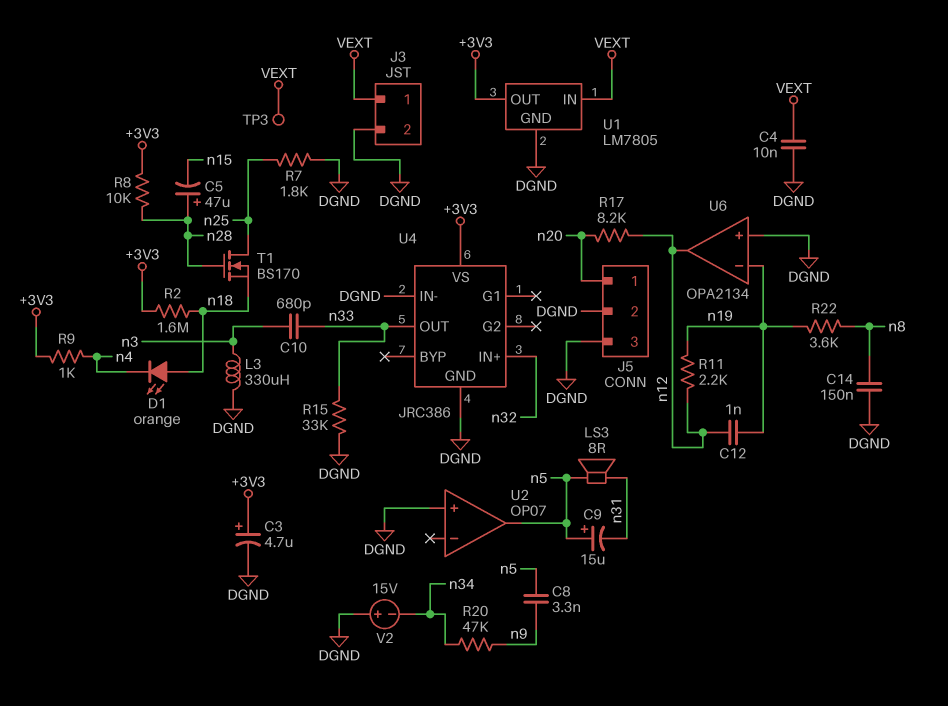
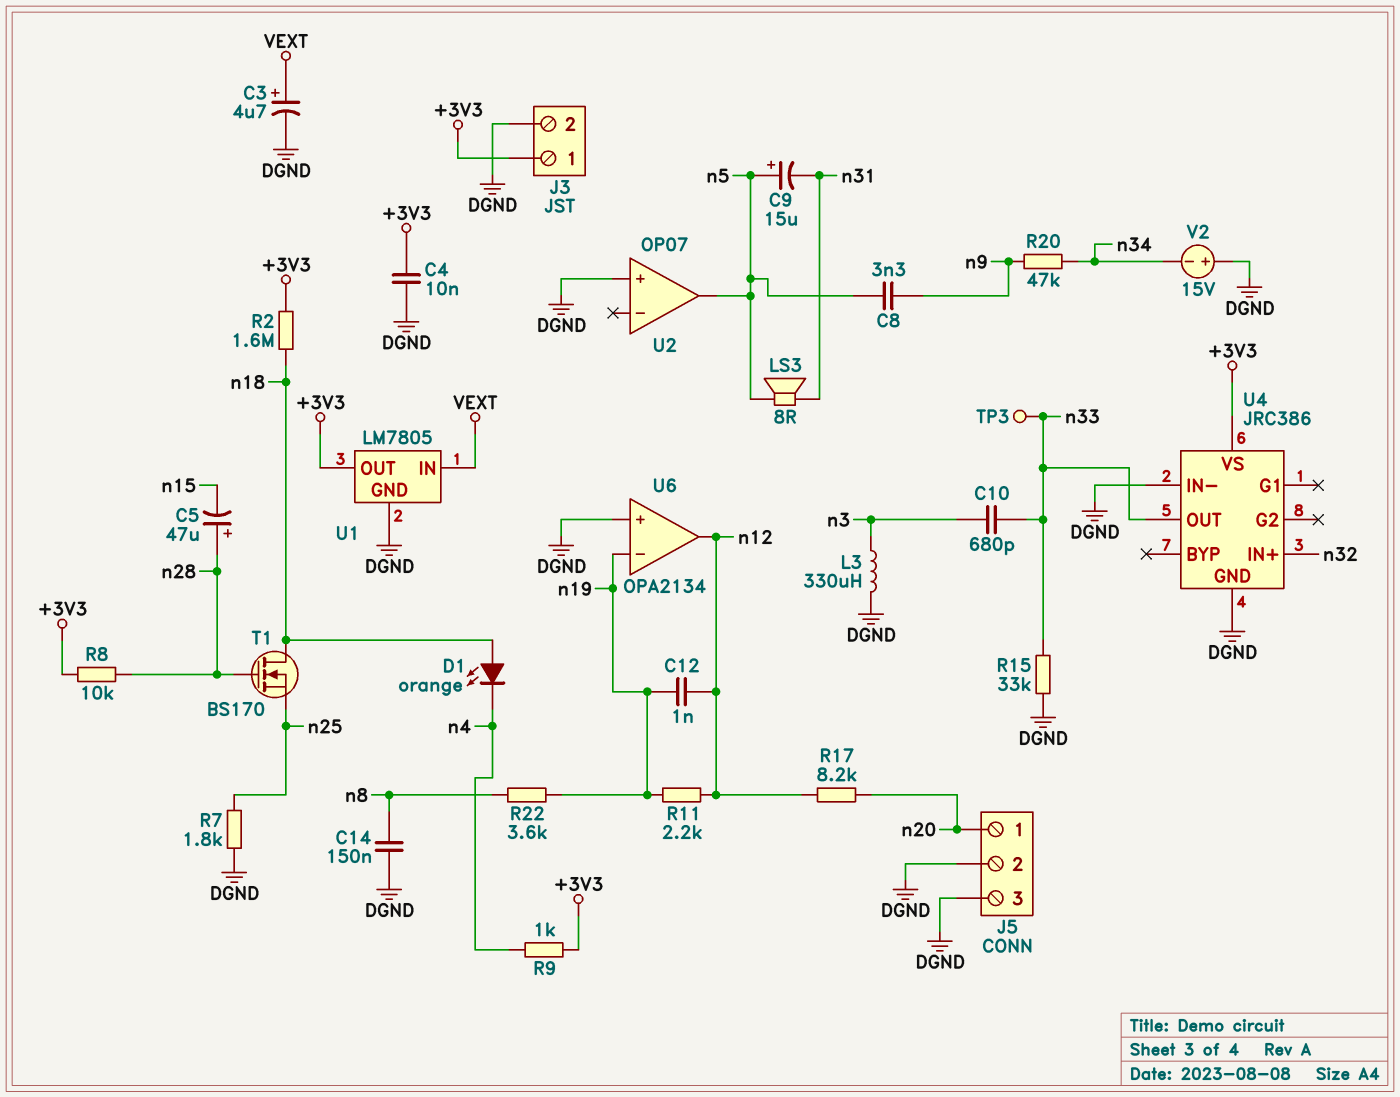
C3: 4.7uF (plus +3V3, minus DGND) -> 4.7uF (plus VEXT, minus DGND)
C4: 10nF (DGND, VEXT) -> 10nF (+3V3, DGND)
J3 pin 1: VEXT -> +3V3
T1: NMOS BS170 (G n28, D n25, S n18) -> NMOS BS170 (G n28, D n18, S n25)
TP3: test point (VEXT) -> test point (n33)

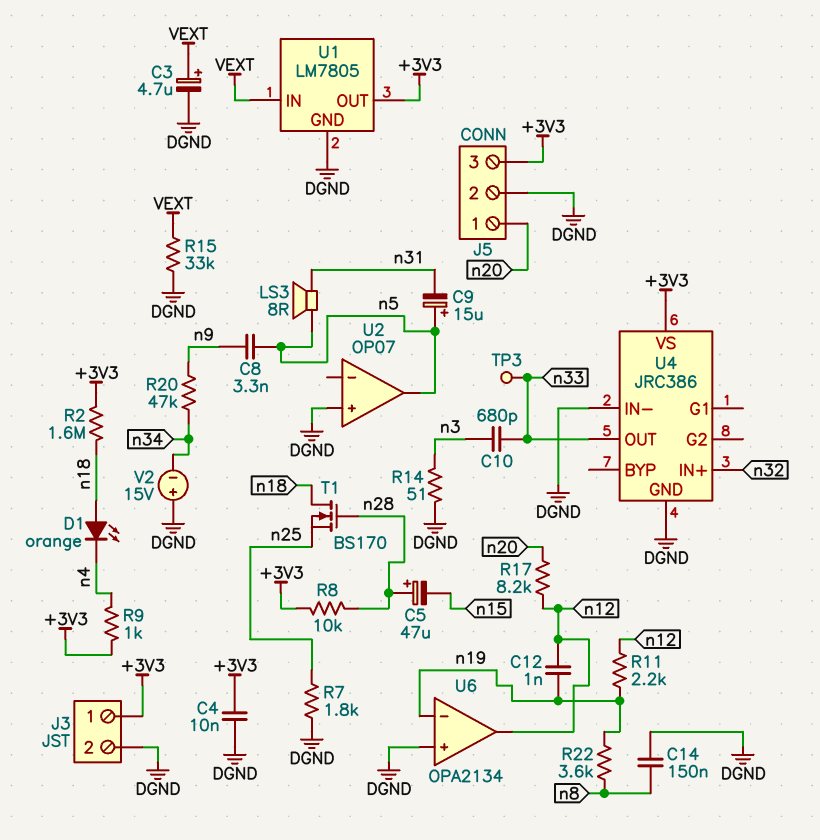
J5 pin 3: DGND -> +3V3
L3: 330uH (DGND, n3) -> none
R14: none -> 51 (DGND, n3)
R15: 33k (DGND, n33) -> 33k (DGND, VEXT)

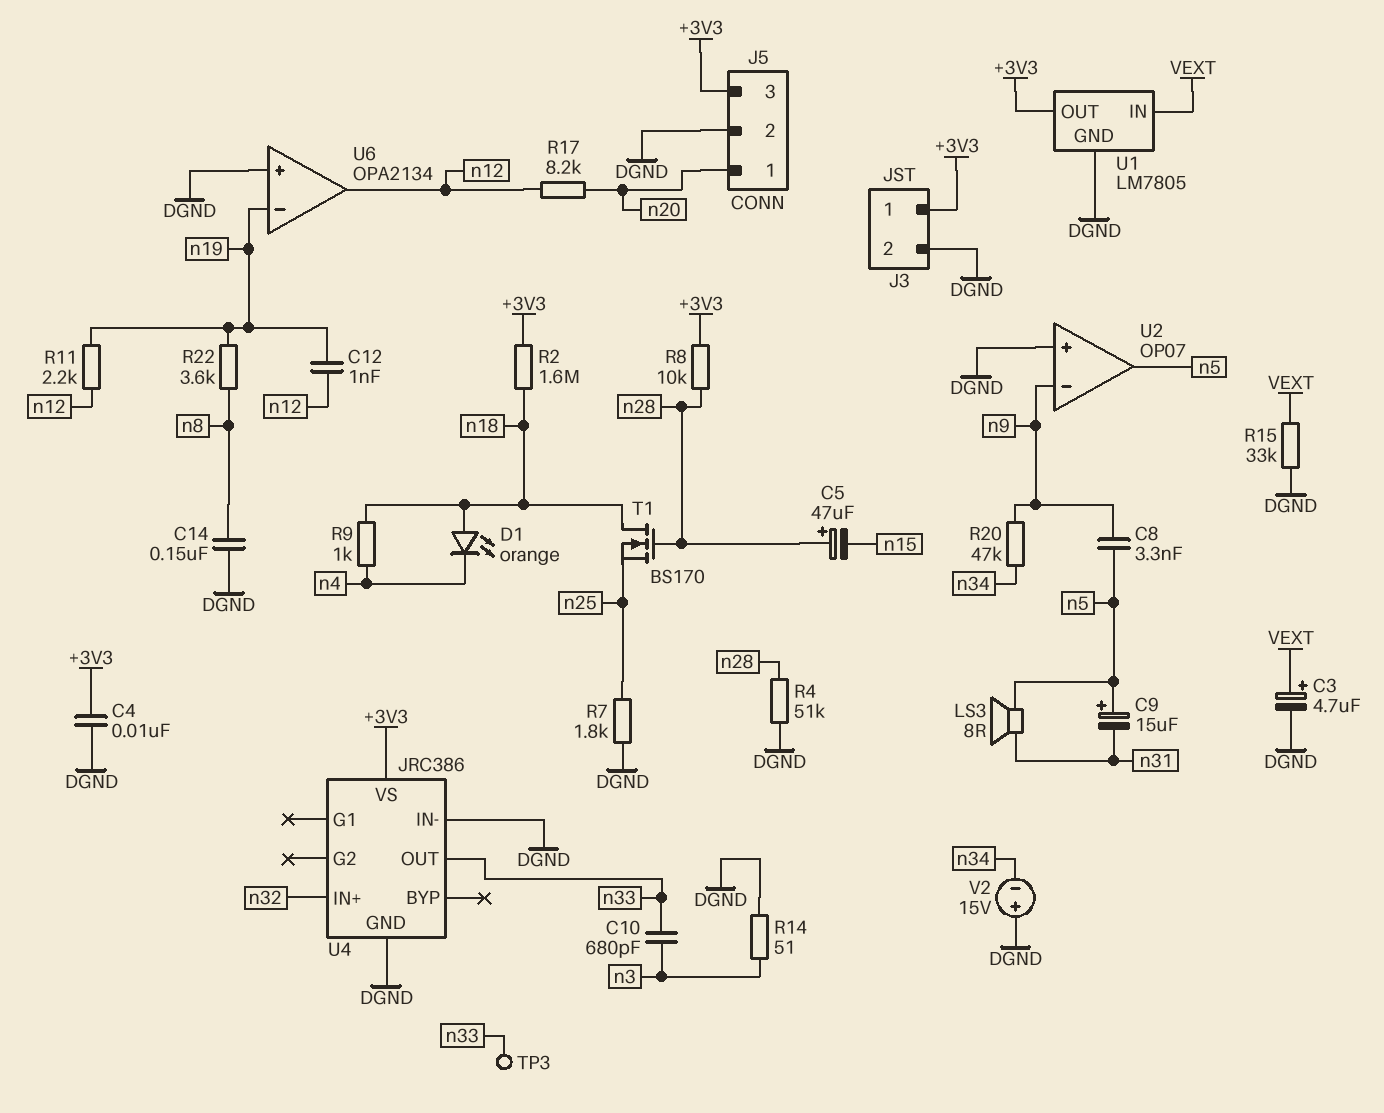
R4: none -> 51k (DGND, n28)
R9: 1k (+3V3, n4) -> 1k (n4, n18)
U2 pin in-: none -> n9

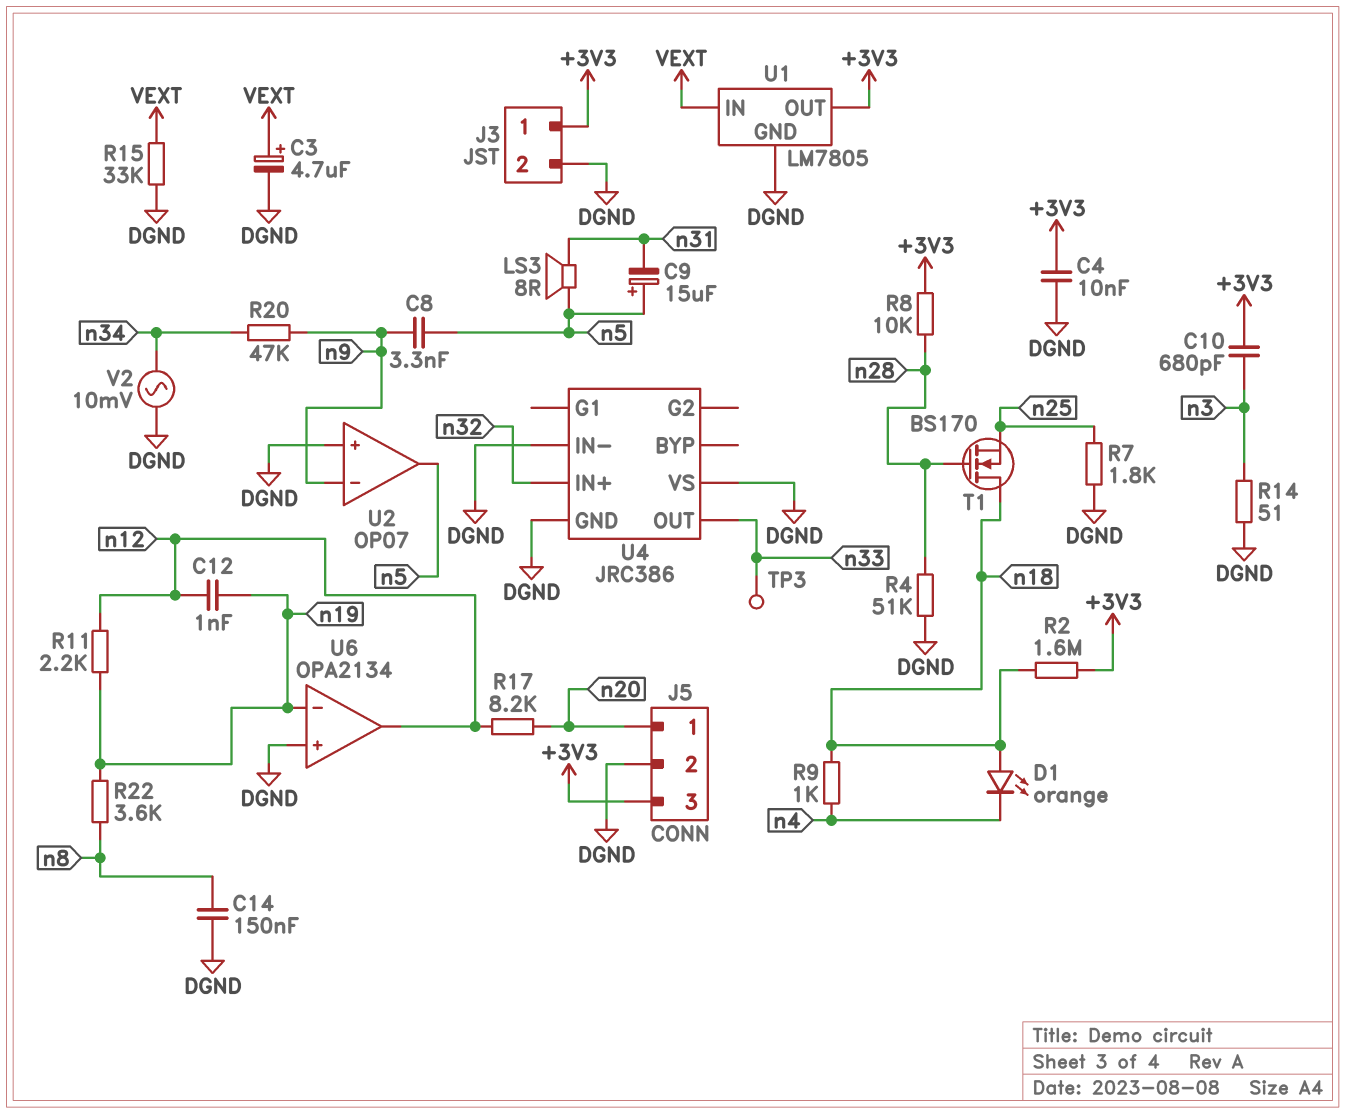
C5: 47uF (plus n28, minus n15) -> none
C10: 680pF (n3, n33) -> 680pF (+3V3, n3)
U4 pin VS: +3V3 -> DGND
V2: 15V (plus DGND, minus n34) -> AC 10mV (DGND, n34)

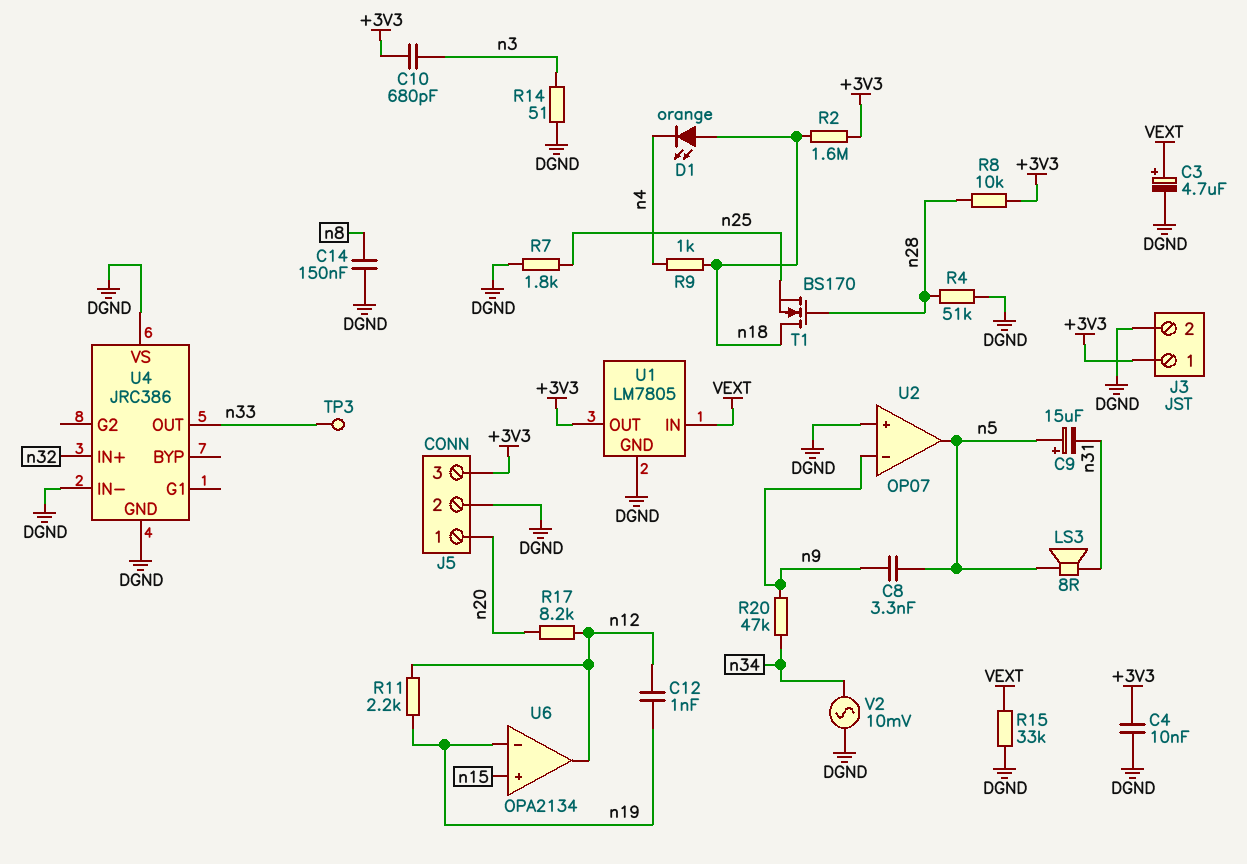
R22: 3.6k (n8, n19) -> none
U6 pin in+: DGND -> n15

